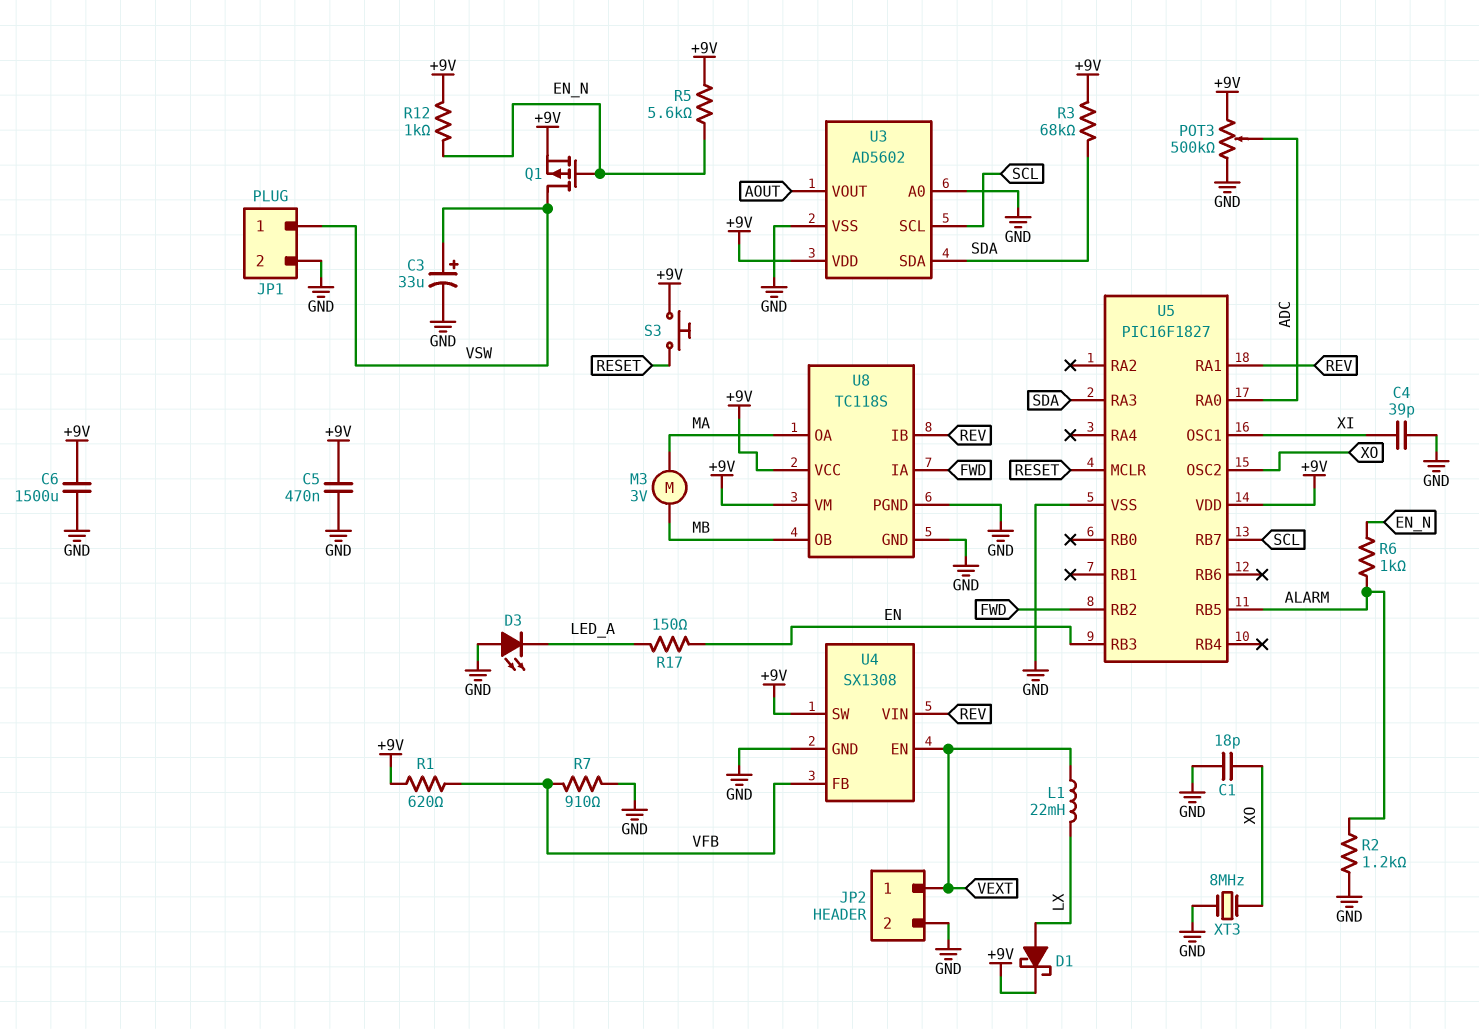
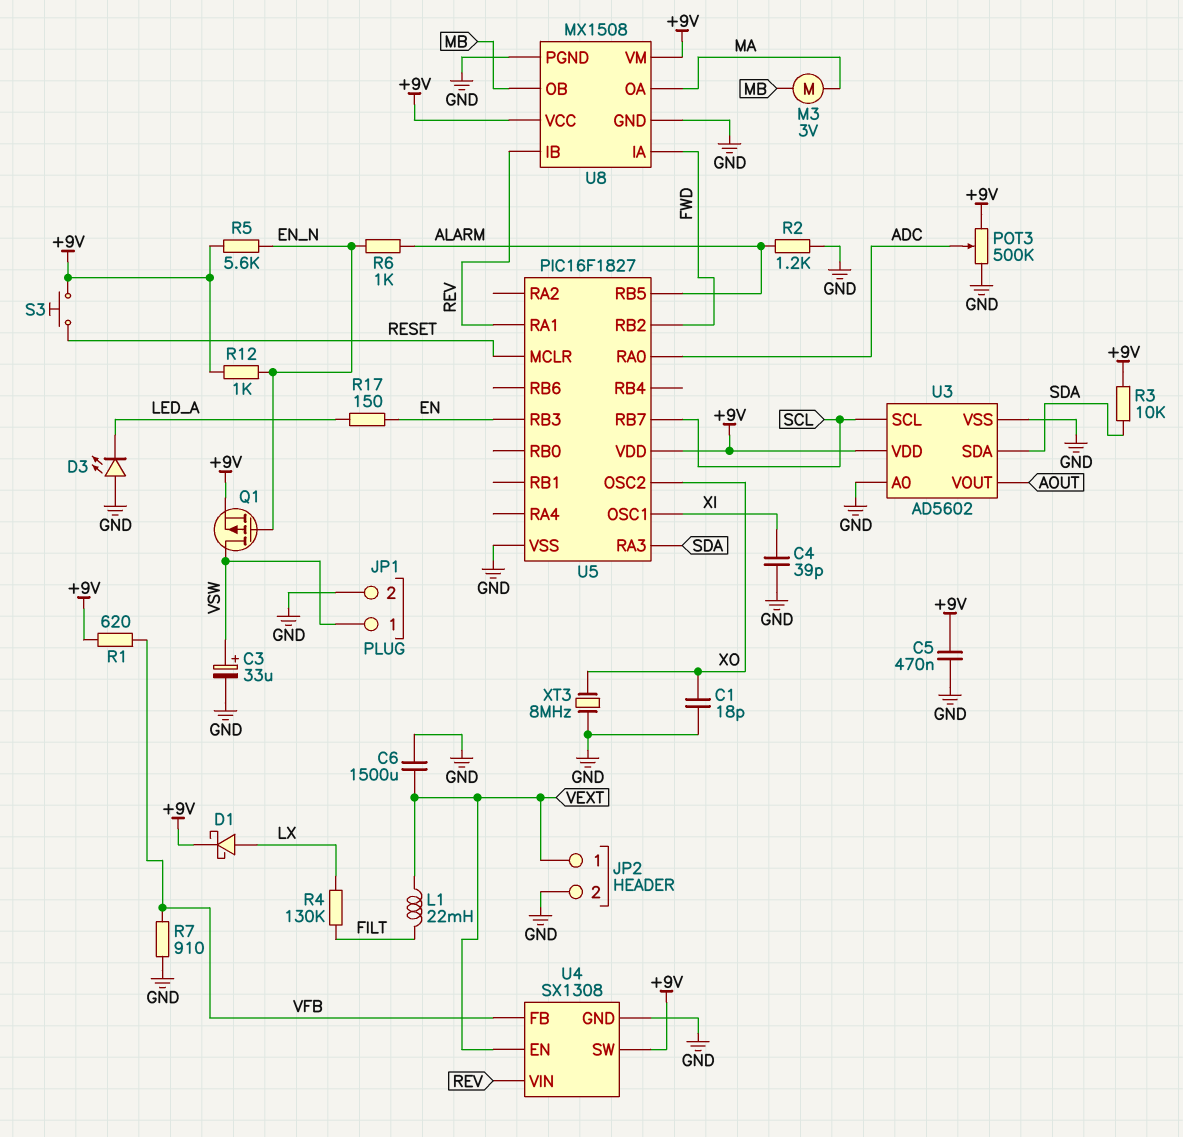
C6: 1500uF (+9V, GND) -> 1500uF (GND, VEXT)
L1: 22mH (LX, VEXT) -> 22mH (FILT, VEXT)
R3: 68k (+9V, SDA) -> 10k (+9V, SDA)
R4: none -> 130k (FILT, LX)
U8: TC118S -> MX1508

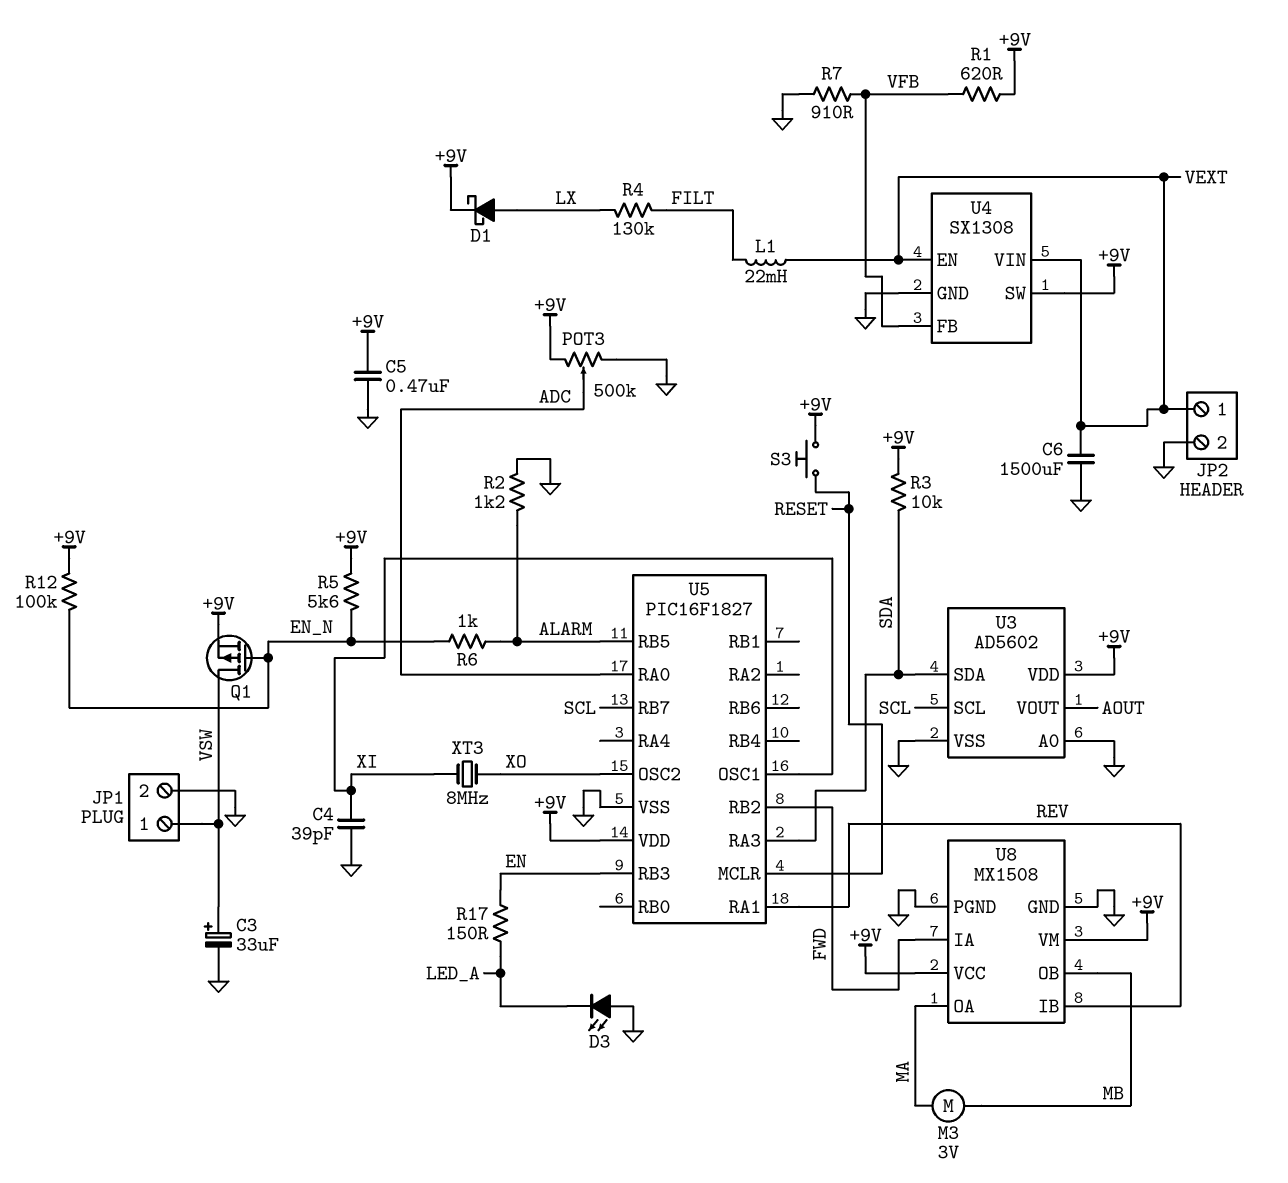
C1: 18pF (GND, XO) -> none
R12: 1k (+9V, EN_N) -> 100k (+9V, EN_N)
U4 pin VIN: REV -> VEXT
XT3: 8MHz (GND, XO) -> 8MHz (XI, XO)

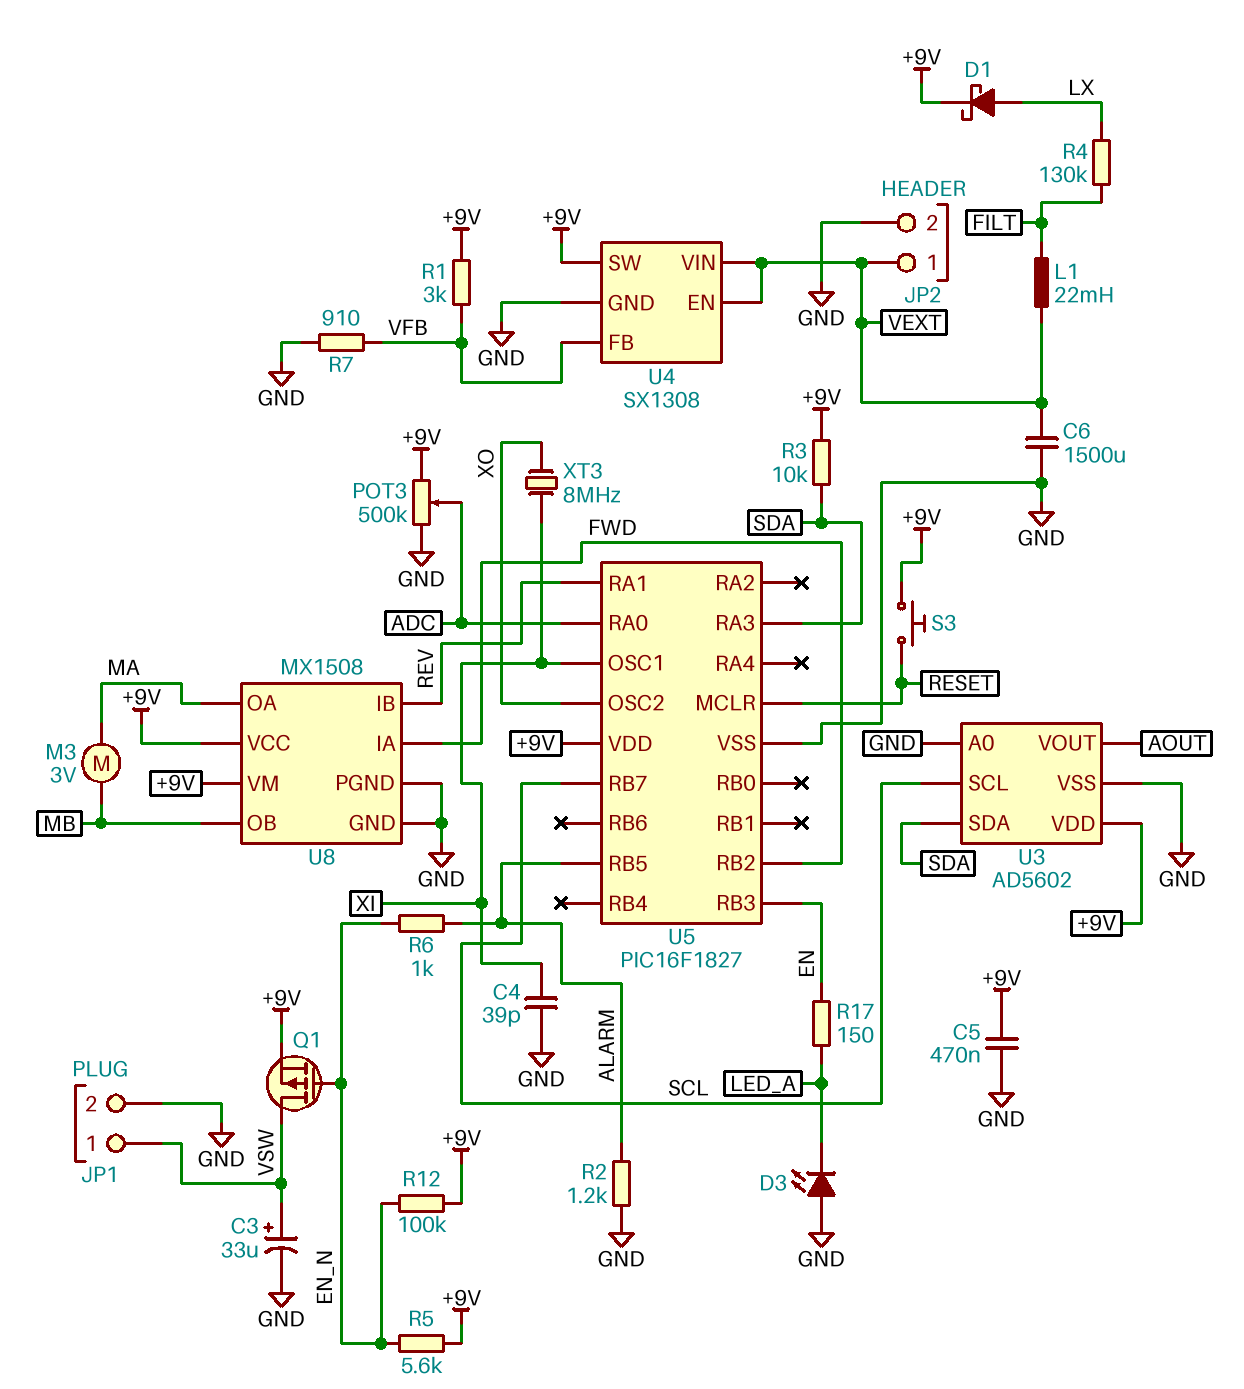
R1: 620 (+9V, VFB) -> 3k (+9V, VFB)

